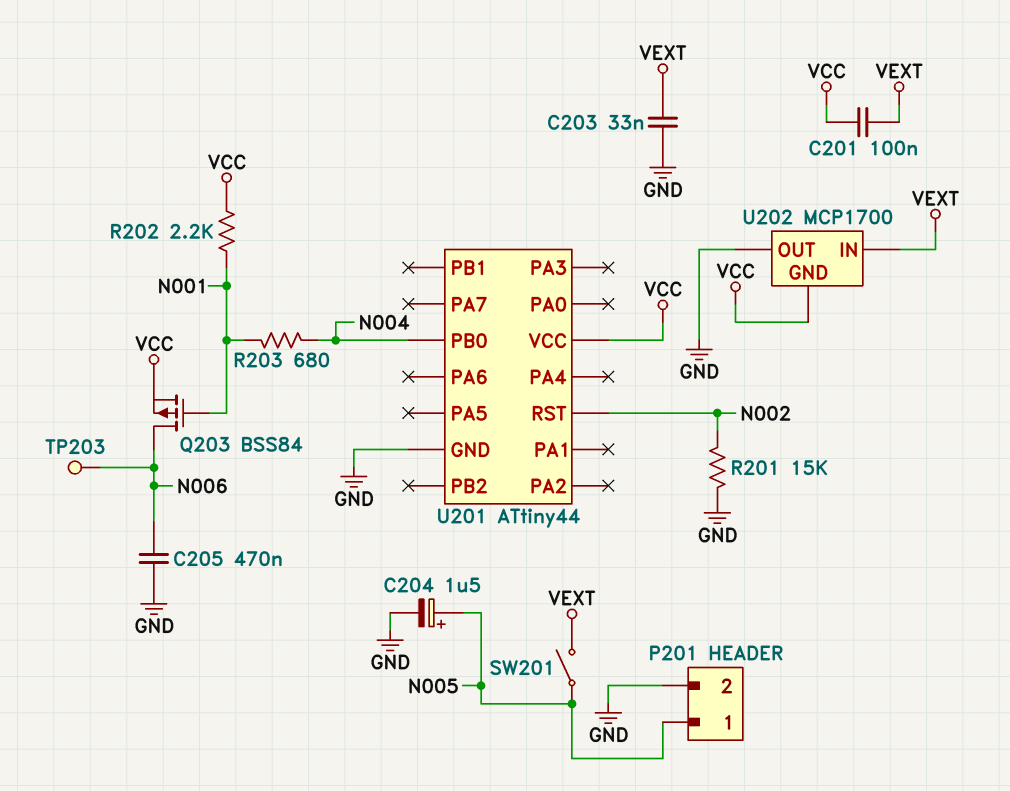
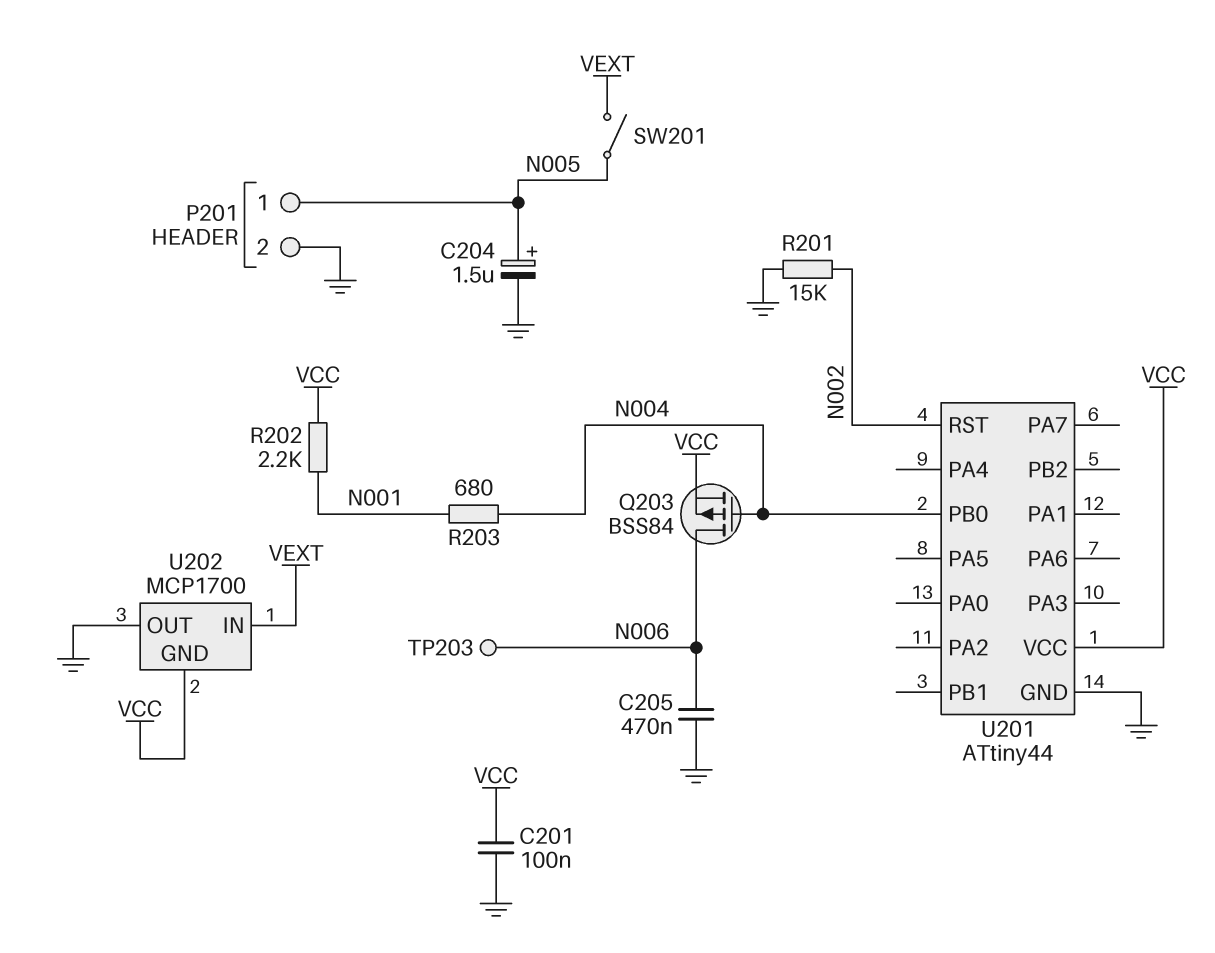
C201: 100nF (VCC, VEXT) -> 100nF (GND, VCC)
C203: 33nF (GND, VEXT) -> none
Q203: PMOS BSS84 (G N001, D N006, S VCC) -> PMOS BSS84 (G N004, D N006, S VCC)

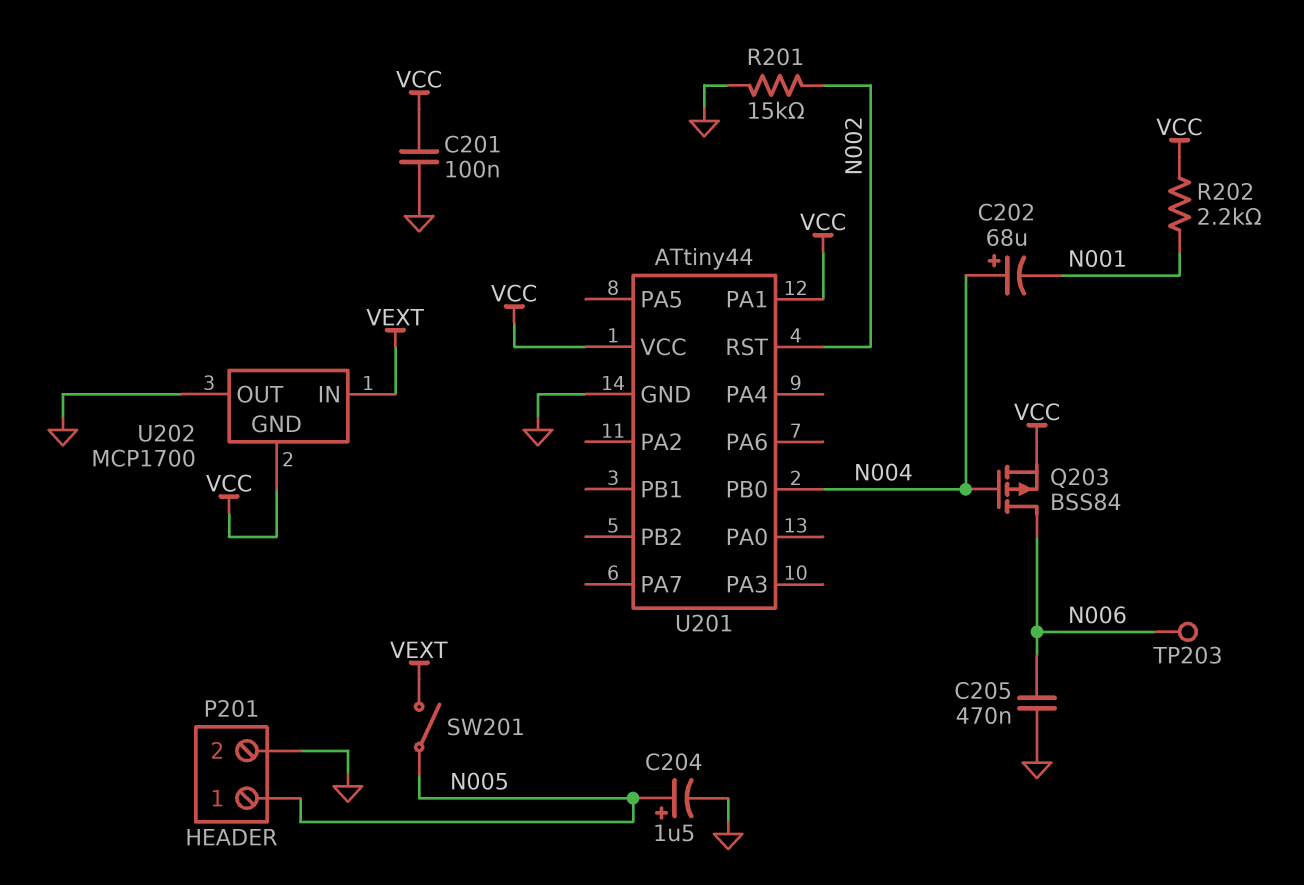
C202: none -> 68uF (plus N004, minus N001)
R203: 680 (N001, N004) -> none
U201 pin PA1: none -> VCC

